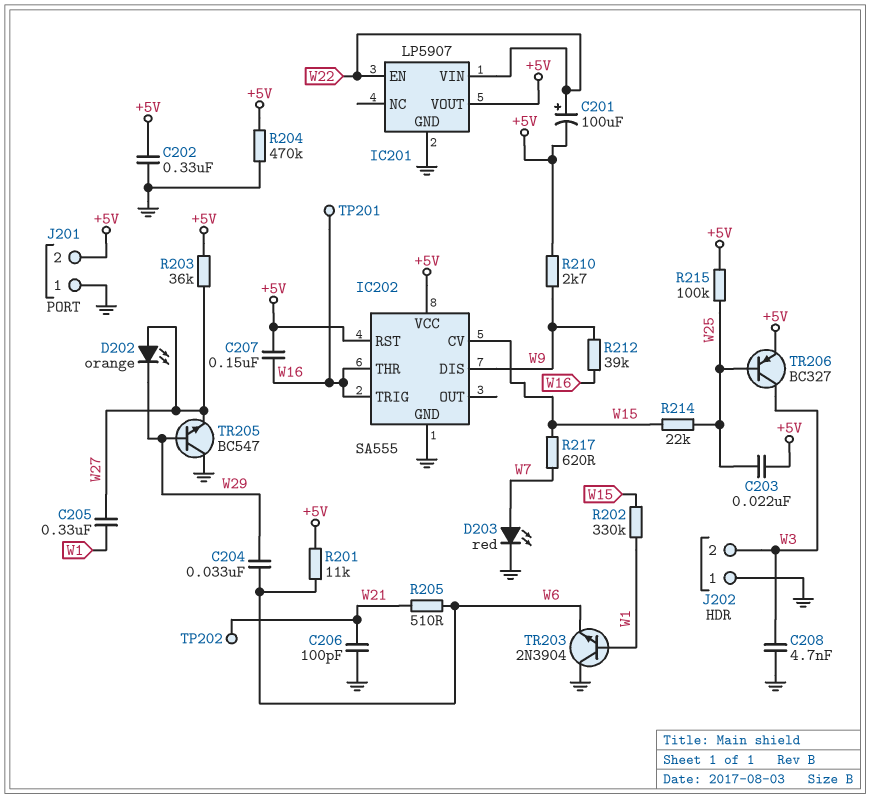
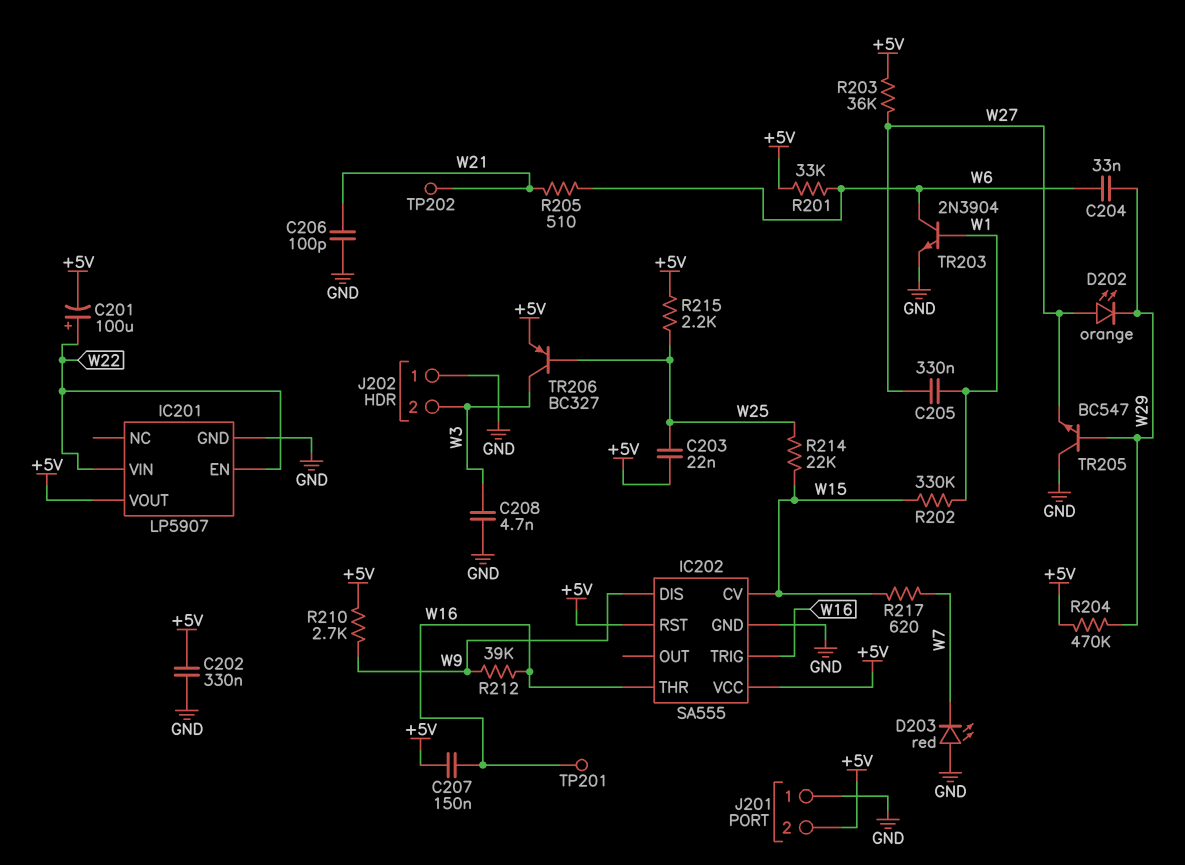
D203: LED red (A W7, K GND) -> LED red (A GND, K W7)
R201: 11k (+5V, W6) -> 33k (+5V, W6)
R204: 470k (+5V, GND) -> 470k (+5V, W29)
R215: 100k (+5V, W25) -> 2.2k (+5V, W25)
TR203: NPN 2N3904 (B W1, C GND, E W6) -> NPN 2N3904 (B W1, C W6, E GND)

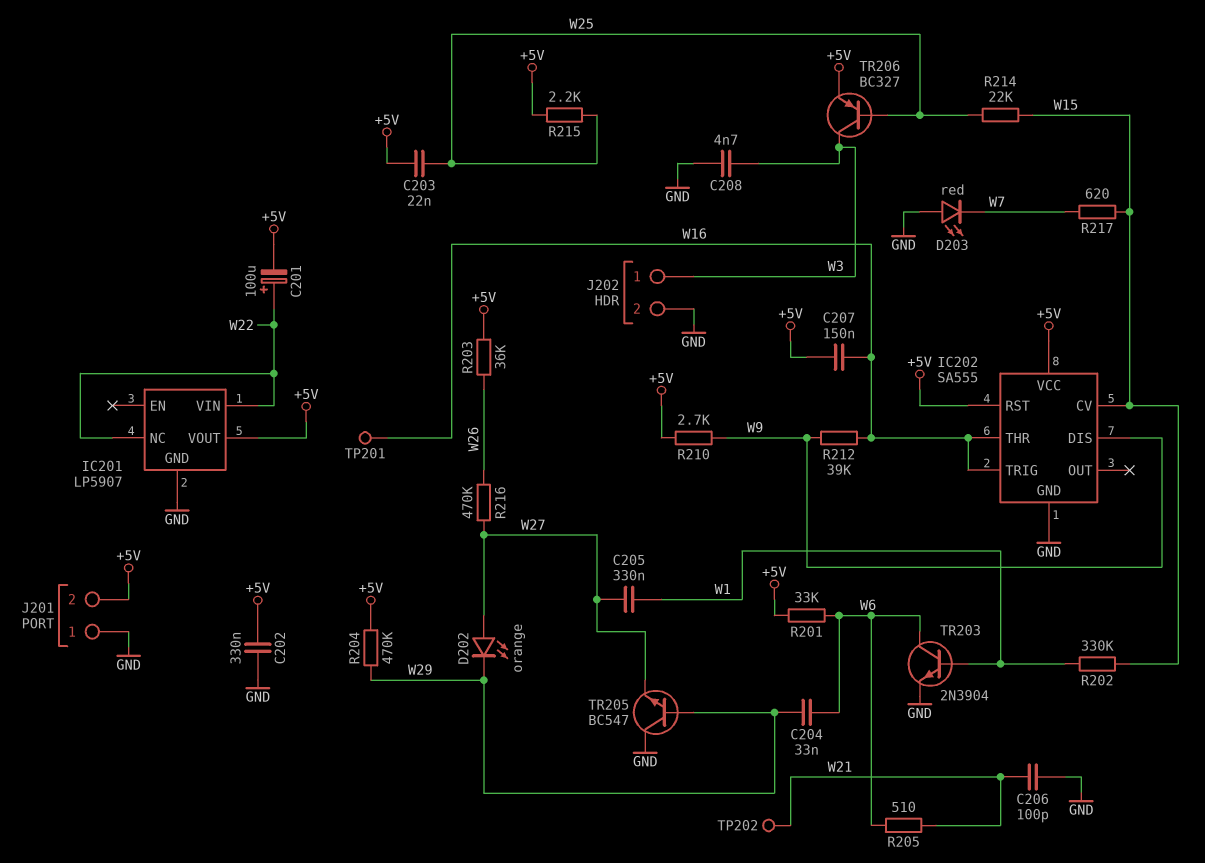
IC201 pin EN: W22 -> none
IC201 pin NC: none -> W22
J202 pin 1: GND -> W3
J202 pin 2: W3 -> GND
R203: 36k (+5V, W27) -> 36k (+5V, W26)
R216: none -> 470k (W26, W27)

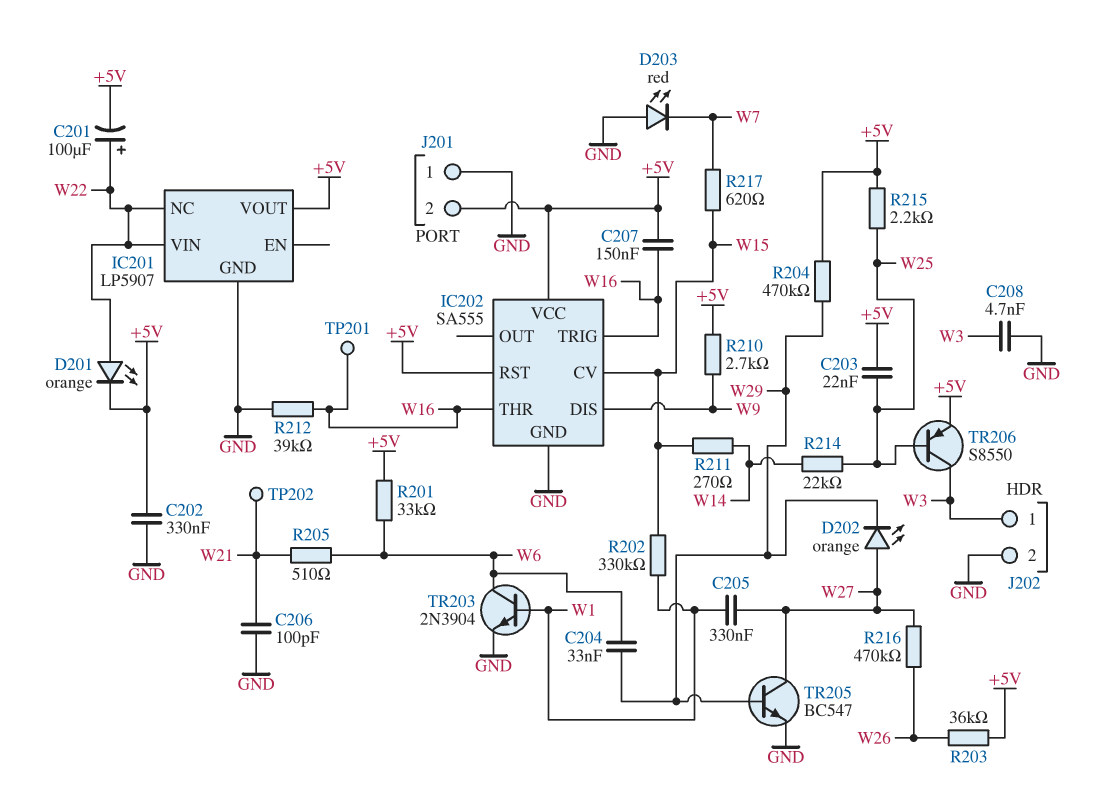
D201: none -> LED orange (A W22, K +5V)
R211: none -> 270 (W14, W15)
R212: 39k (W9, W16) -> 39k (GND, W16)
R214: 22k (W15, W25) -> 22k (W14, W25)
TR205: NPN BC547 (B W29, C GND, E W27) -> NPN BC547 (B W29, C W27, E GND)
TR206: PNP BC327 (B W25, C W3, E +5V) -> PNP S8550 (B W25, C W3, E +5V)

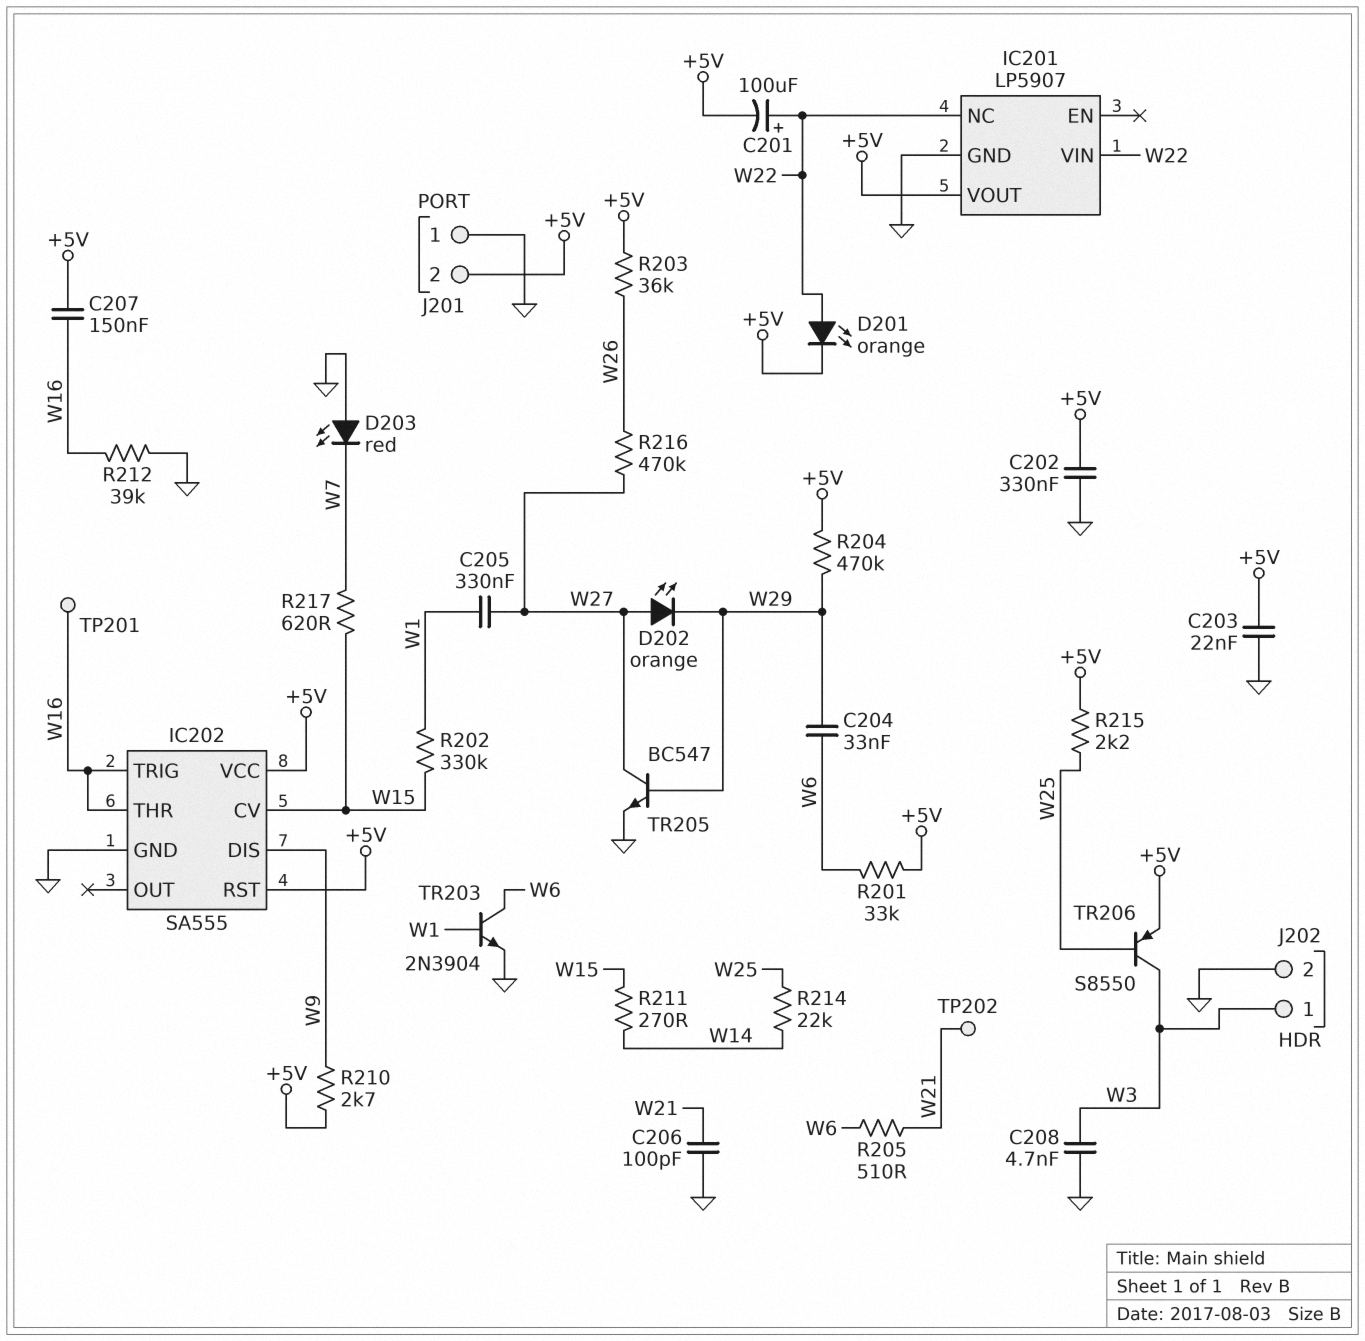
C203: 22nF (+5V, W25) -> 22nF (+5V, GND)

